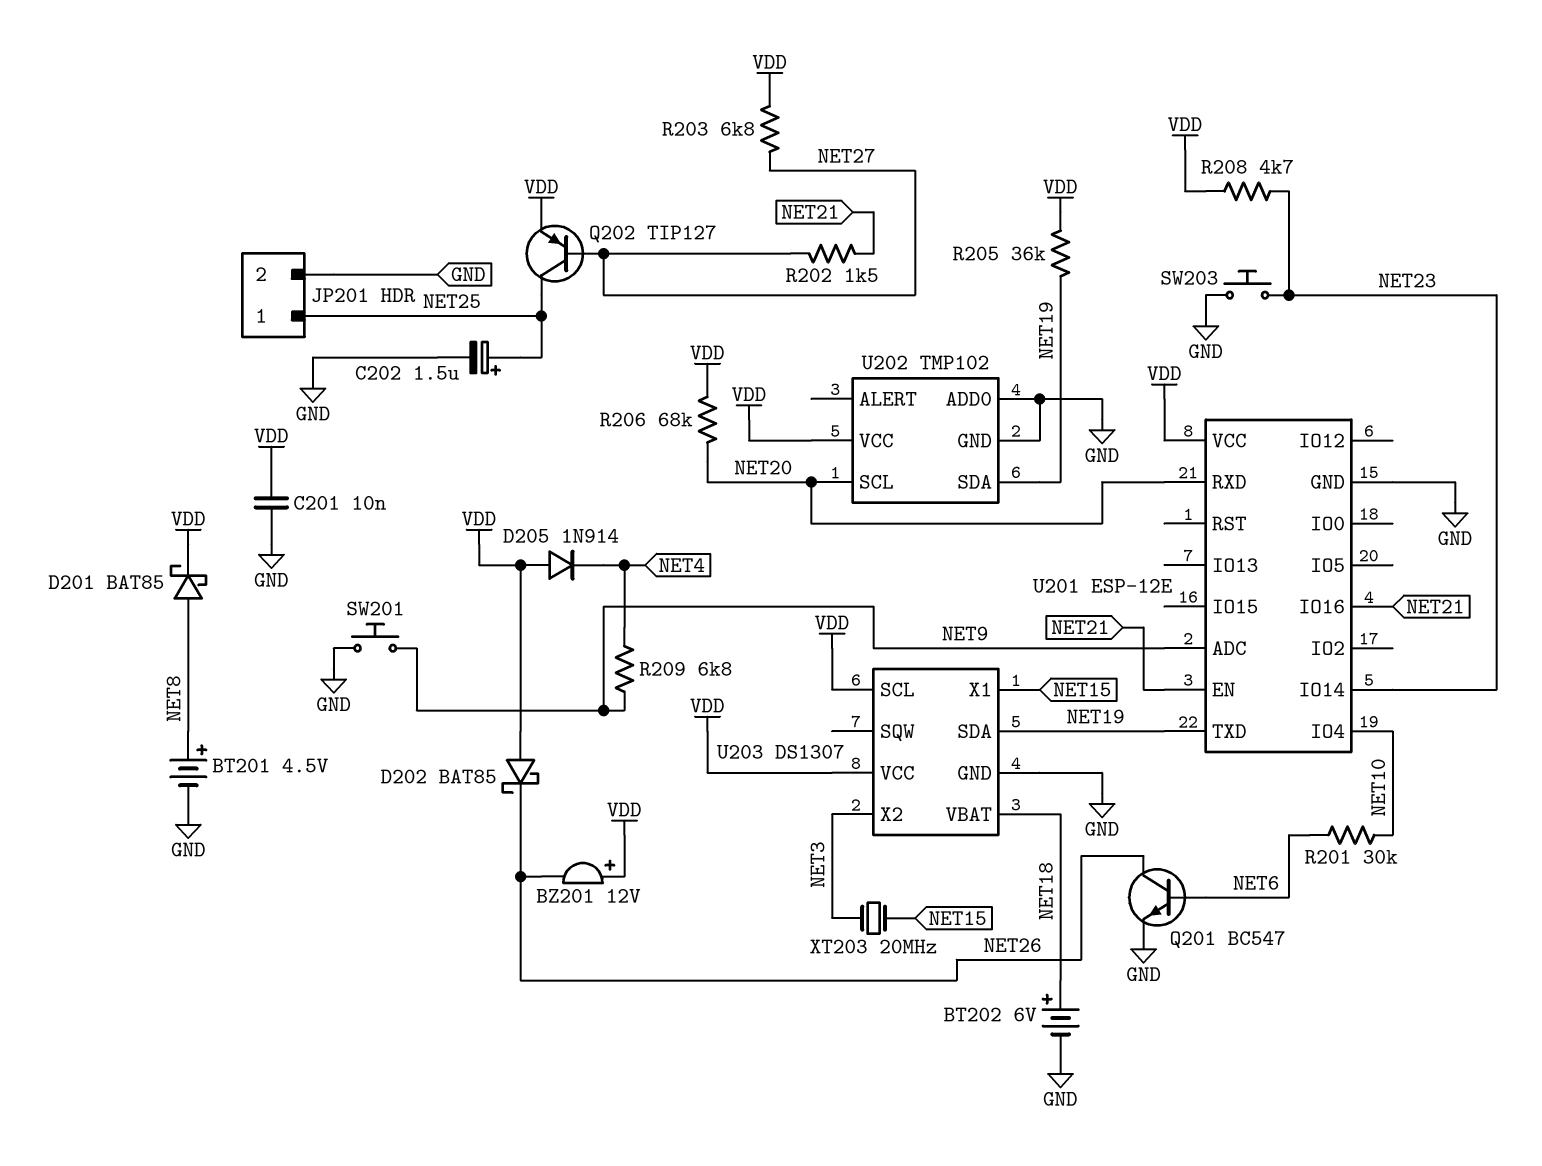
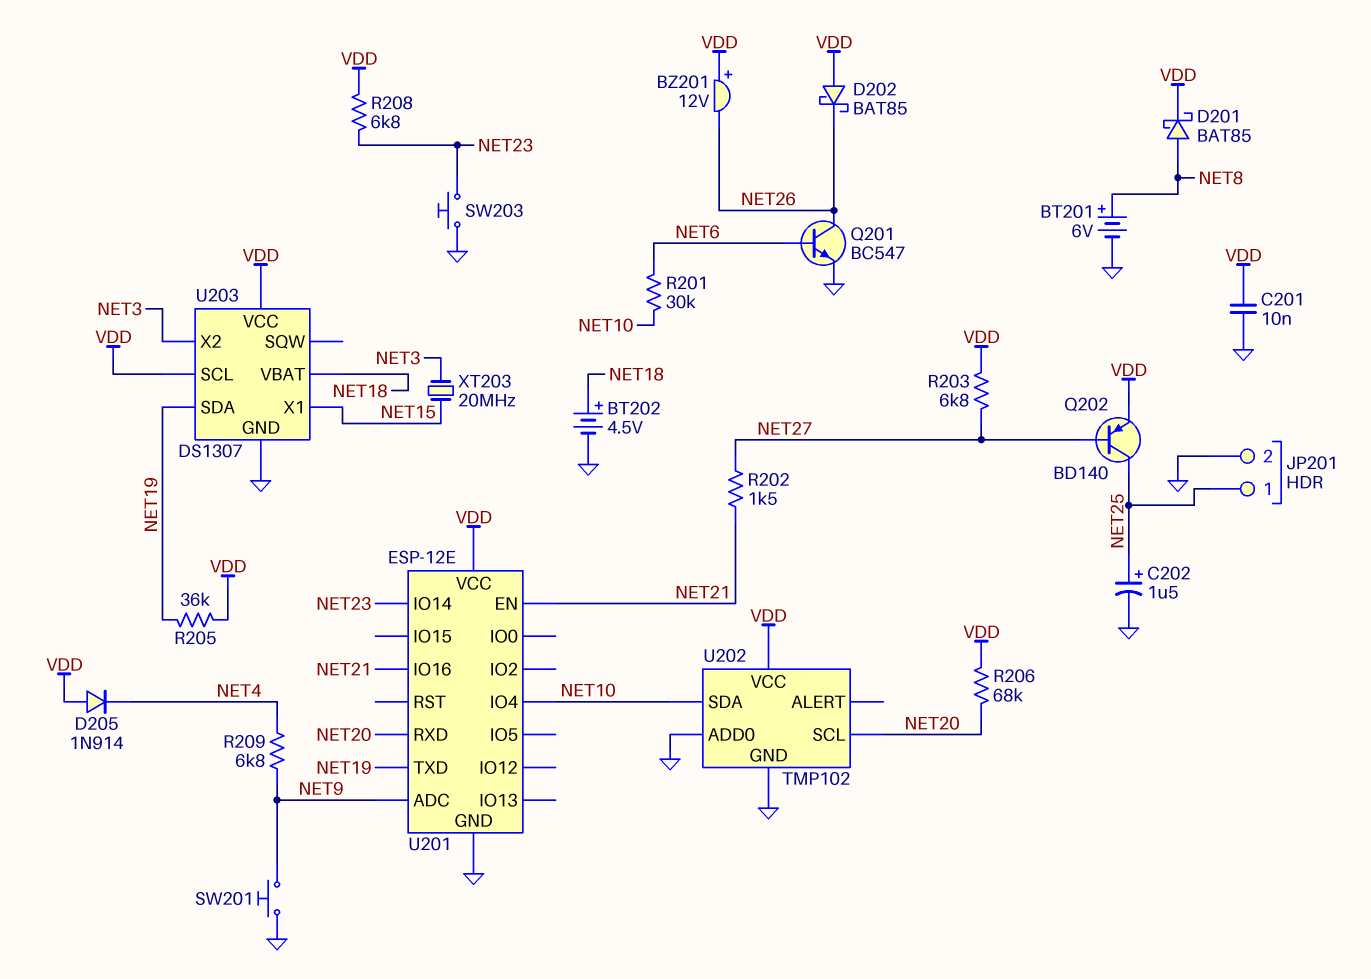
BT201: 4.5V (plus NET8, minus GND) -> 6V (plus NET8, minus GND)
BT202: 6V (plus NET18, minus GND) -> 4.5V (plus NET18, minus GND)
Q202: PNP TIP127 (B NET27, C NET25, E VDD) -> PNP BD140 (B NET27, C NET25, E VDD)
R208: 4.7k (NET23, VDD) -> 6.8k (NET23, VDD)
U202 pin SDA: NET19 -> NET10

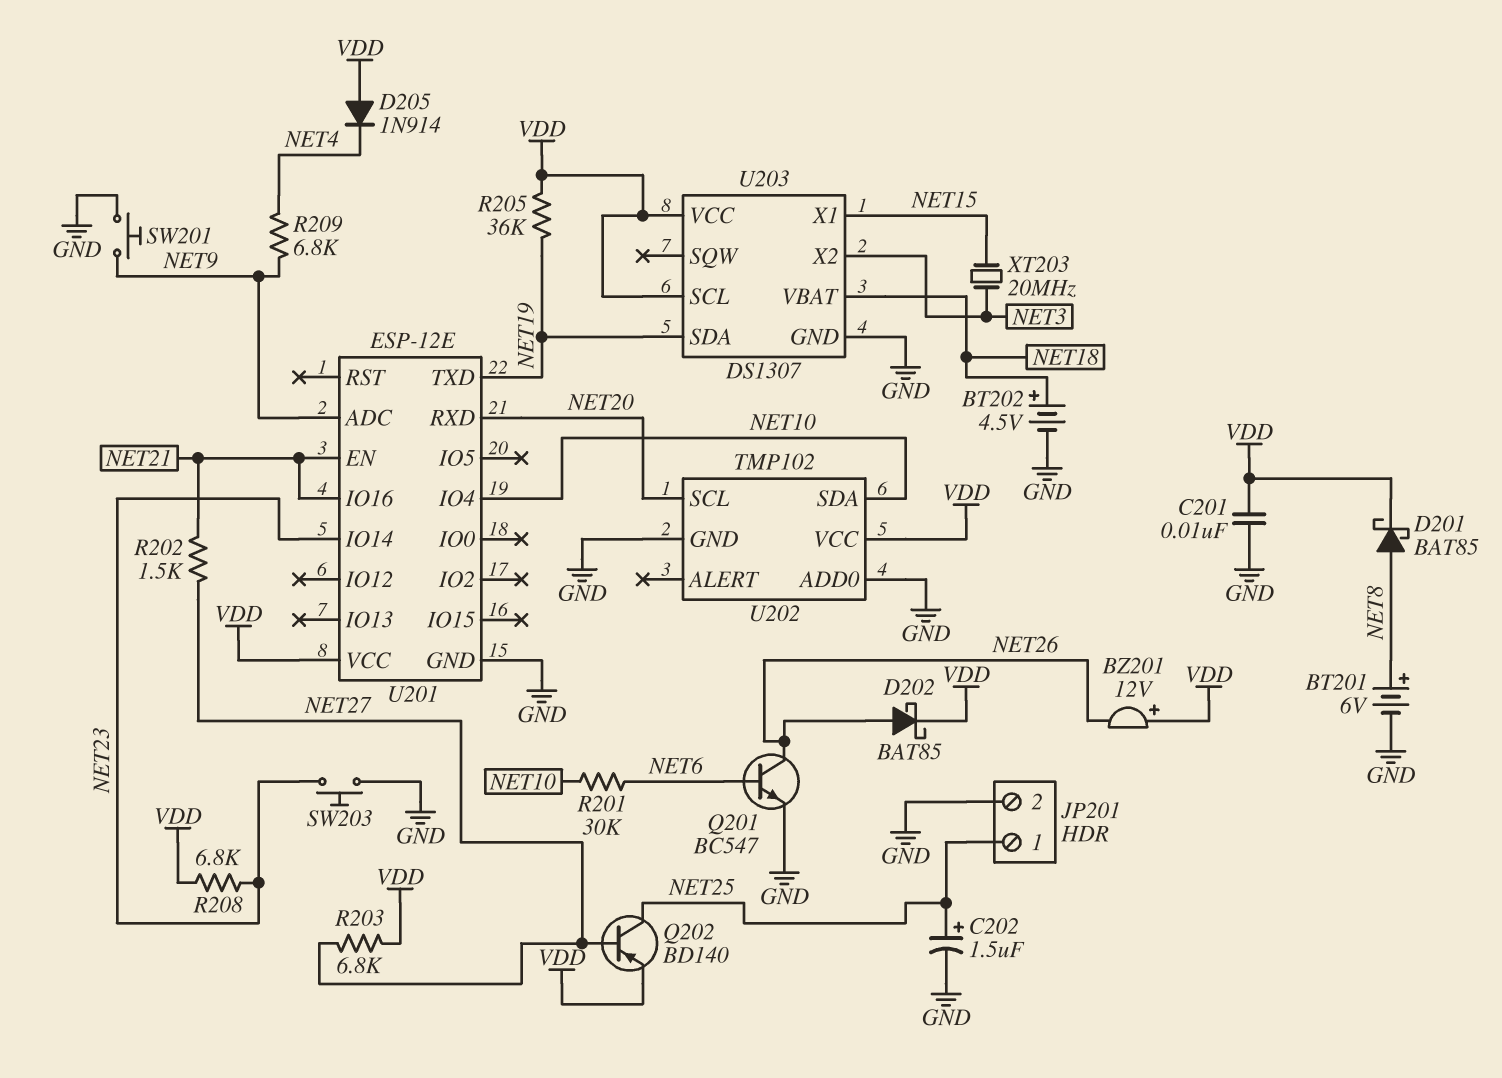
D202: schottky BAT85 (A VDD, K NET26) -> schottky BAT85 (A NET26, K VDD)
R206: 68k (NET20, VDD) -> none

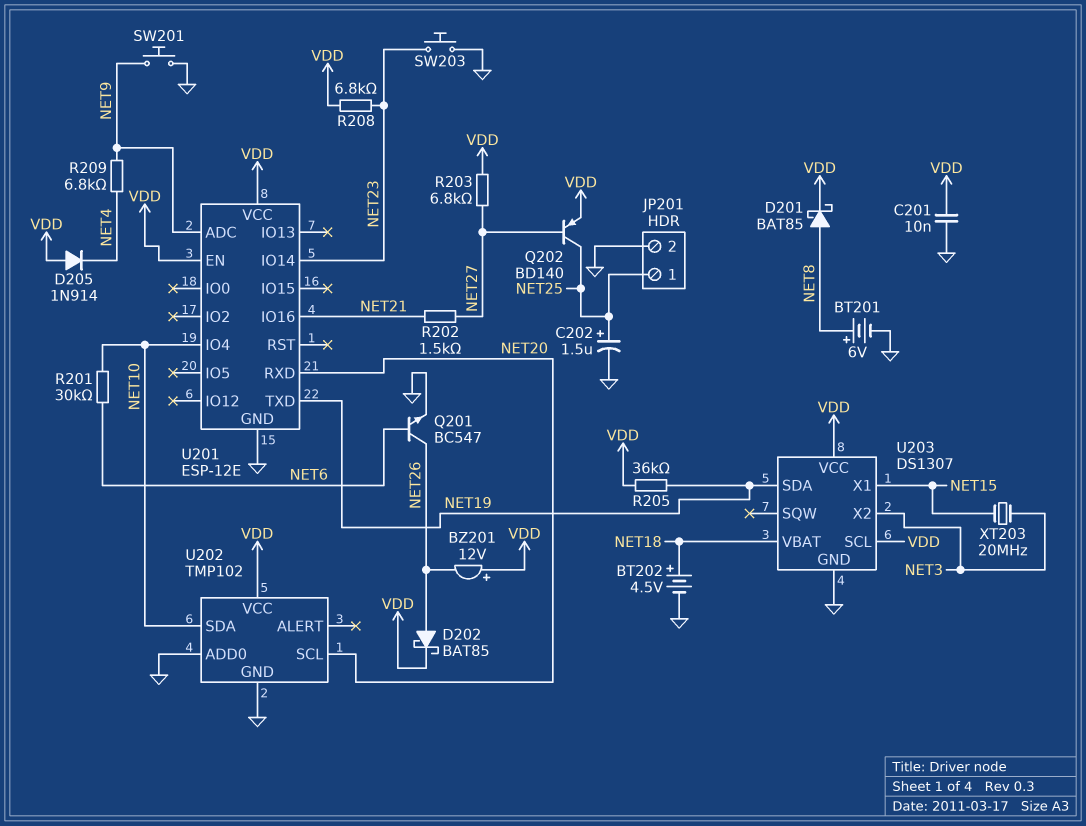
U201 pin EN: NET21 -> VDD

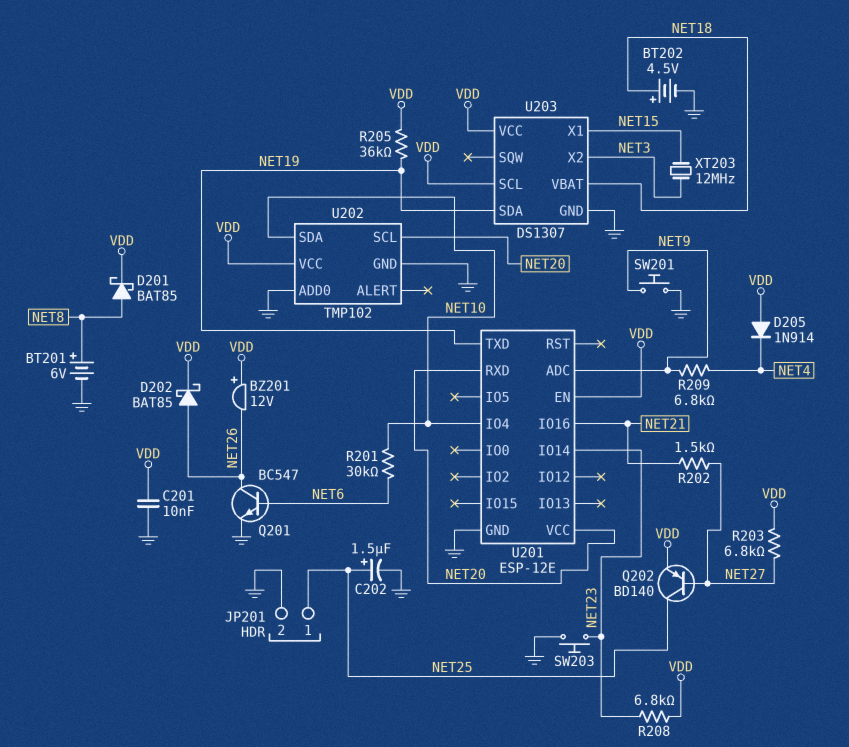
U201 pin VCC: VDD -> NET20
XT203: 20MHz (NET3, NET15) -> 12MHz (NET3, NET15)

